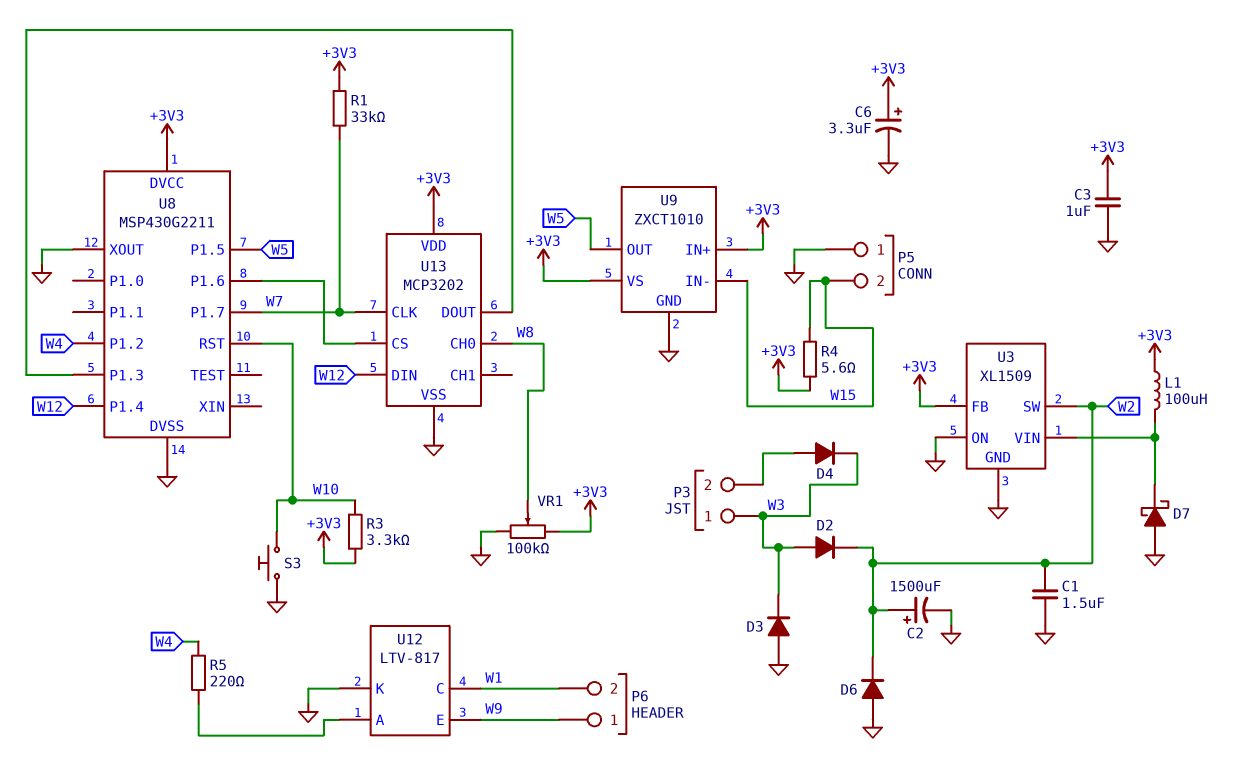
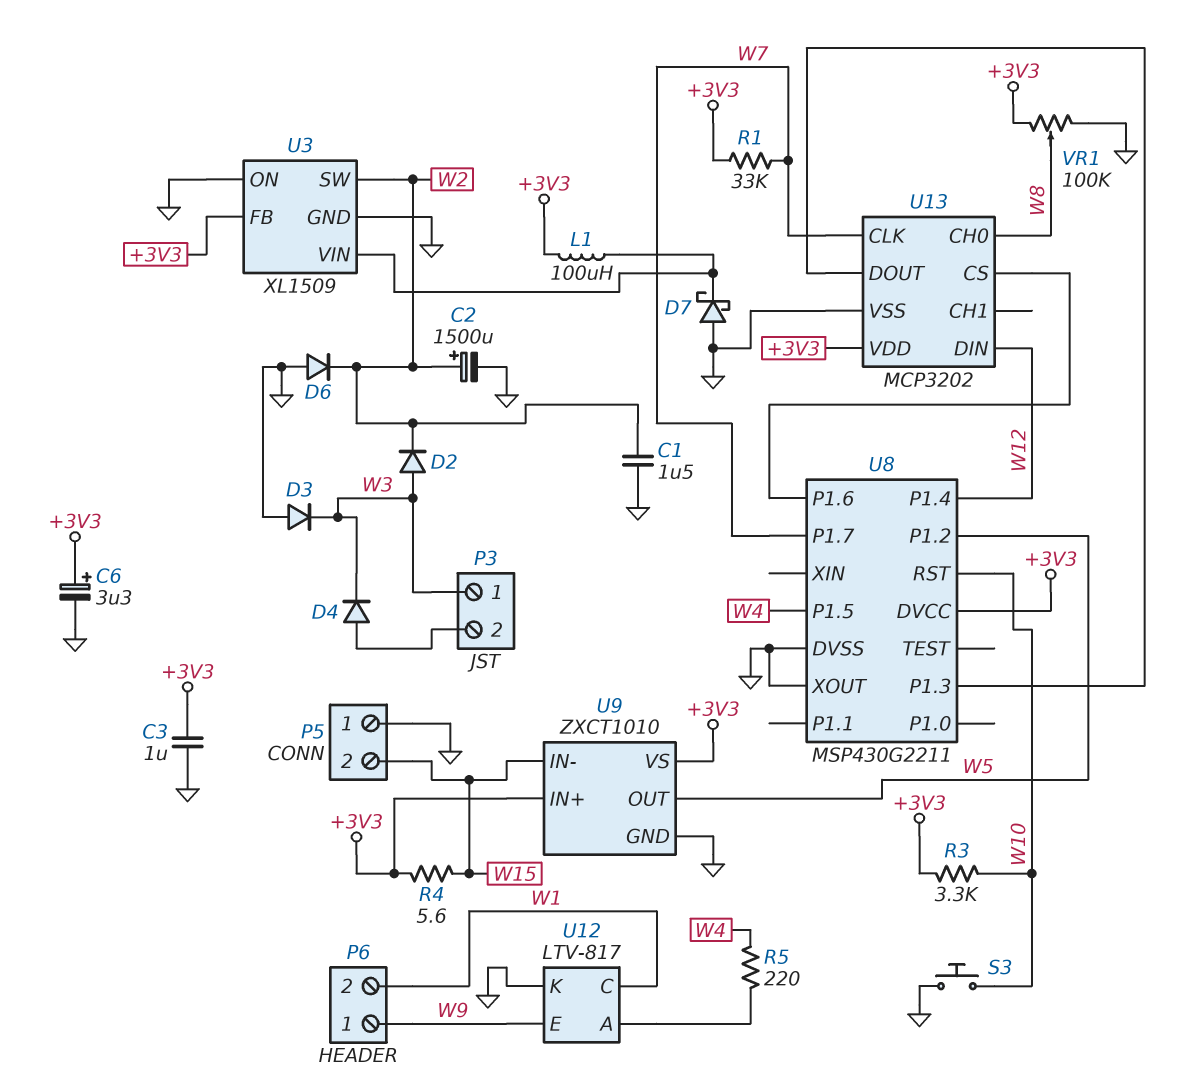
U8 pin P1.2: W4 -> W5
U8 pin P1.5: W5 -> W4

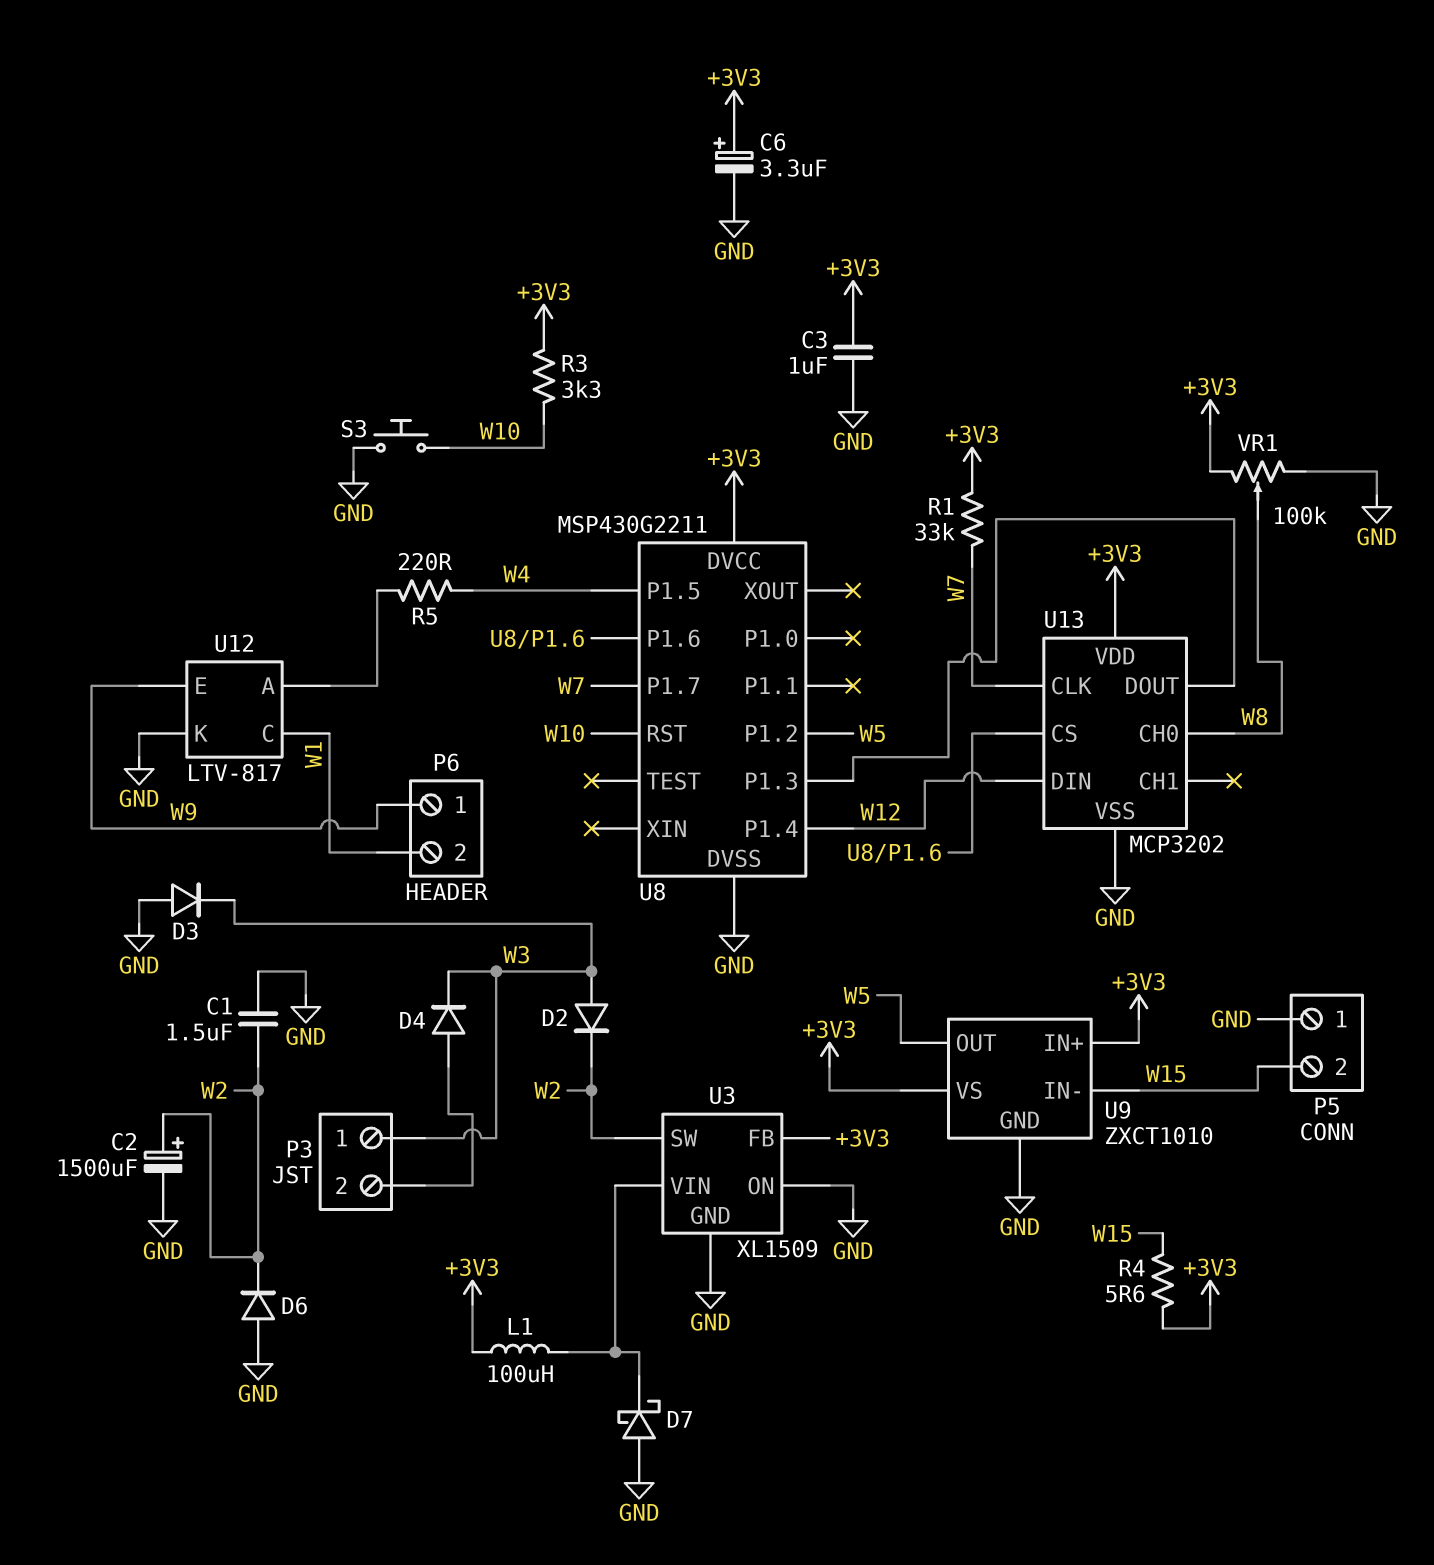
U8 pin XOUT: GND -> none

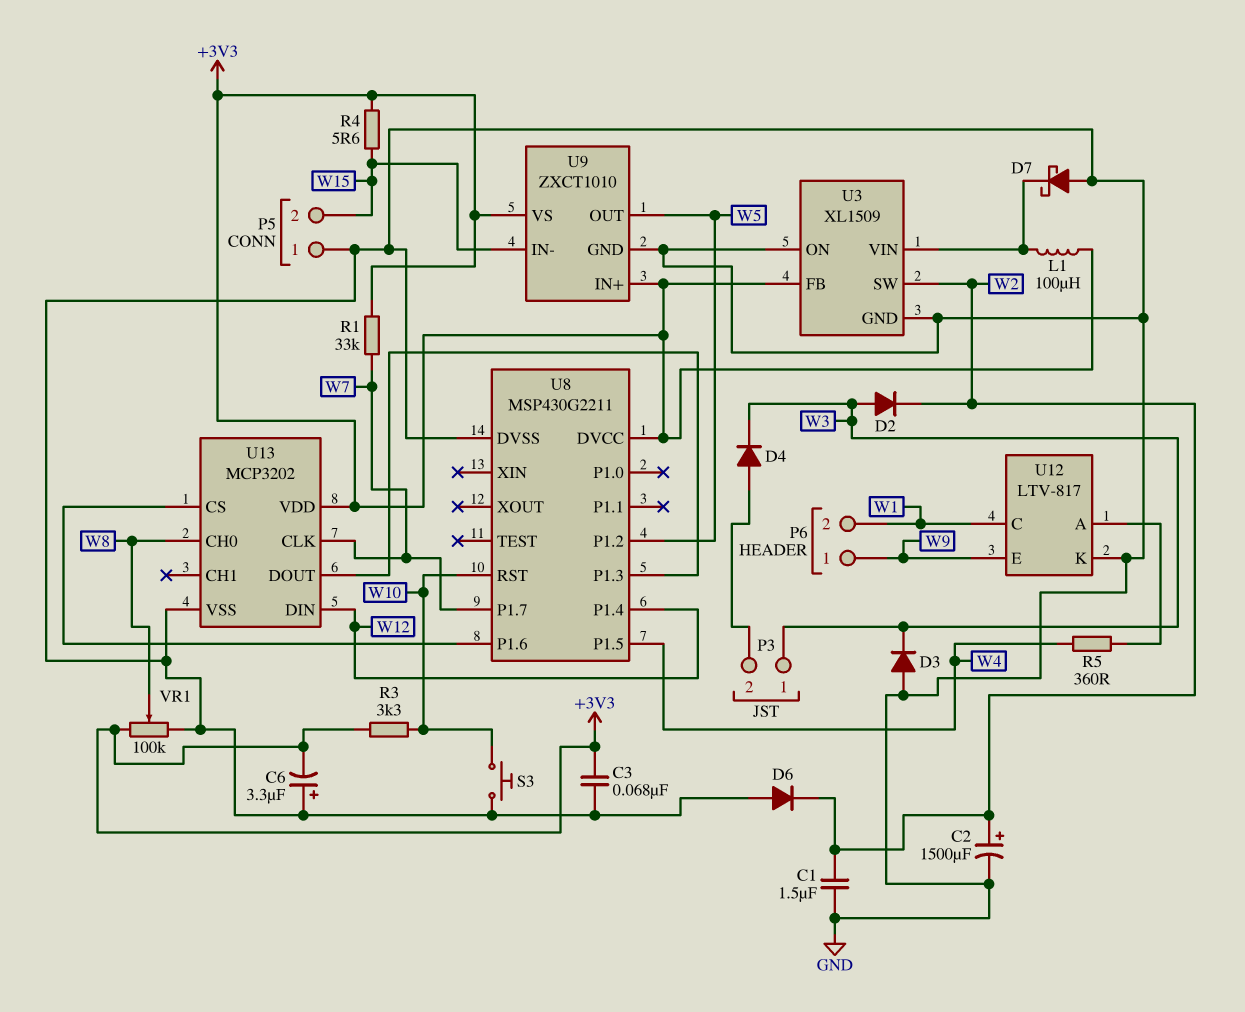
C3: 1uF (+3V3, GND) -> 68nF (+3V3, GND)
C6: 3.3uF (plus +3V3, minus GND) -> 3.3uF (plus GND, minus +3V3)
R5: 220 (U12/A, W4) -> 360 (U12/A, W4)

